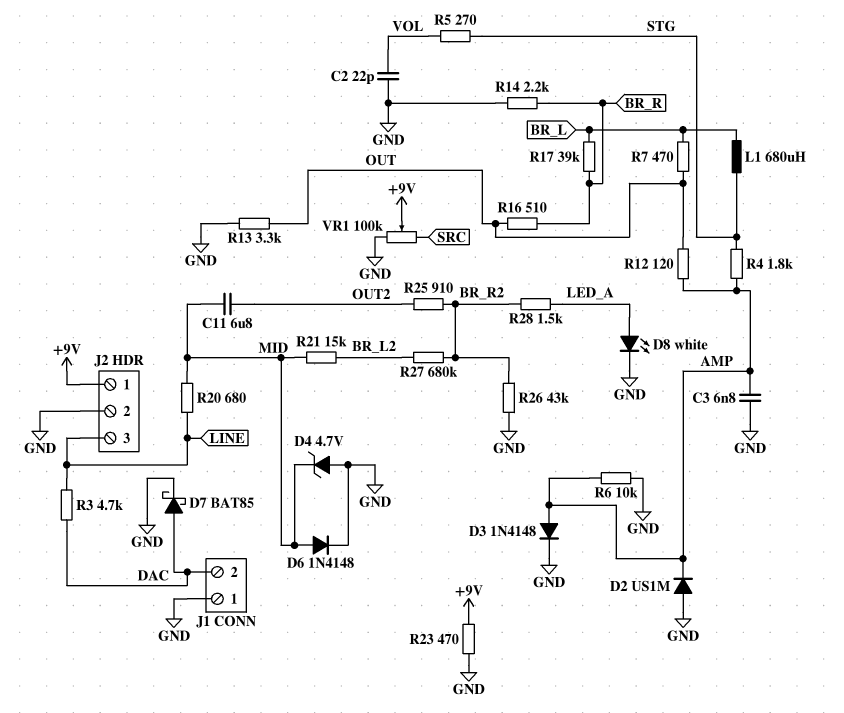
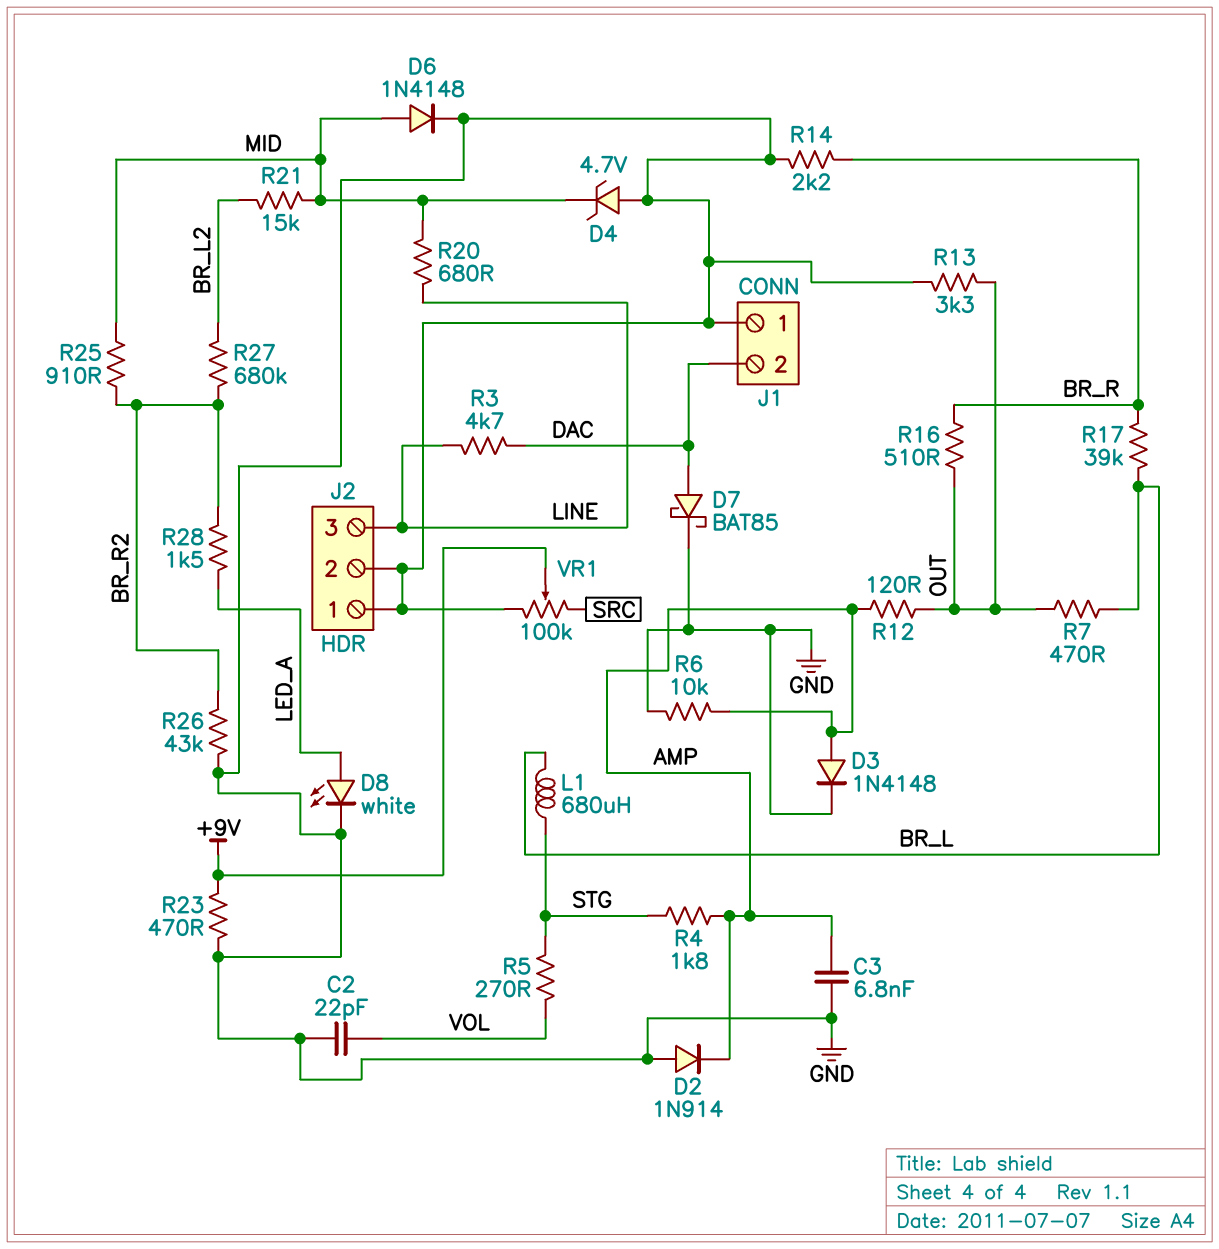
C11: 6.8uF (MID, OUT2) -> none
D2: diode US1M (A GND, K AMP) -> diode 1N914 (A GND, K AMP)
J2 pin 1: +9V -> GND
R25: 910 (BR_R2, OUT2) -> 910 (BR_R2, MID)

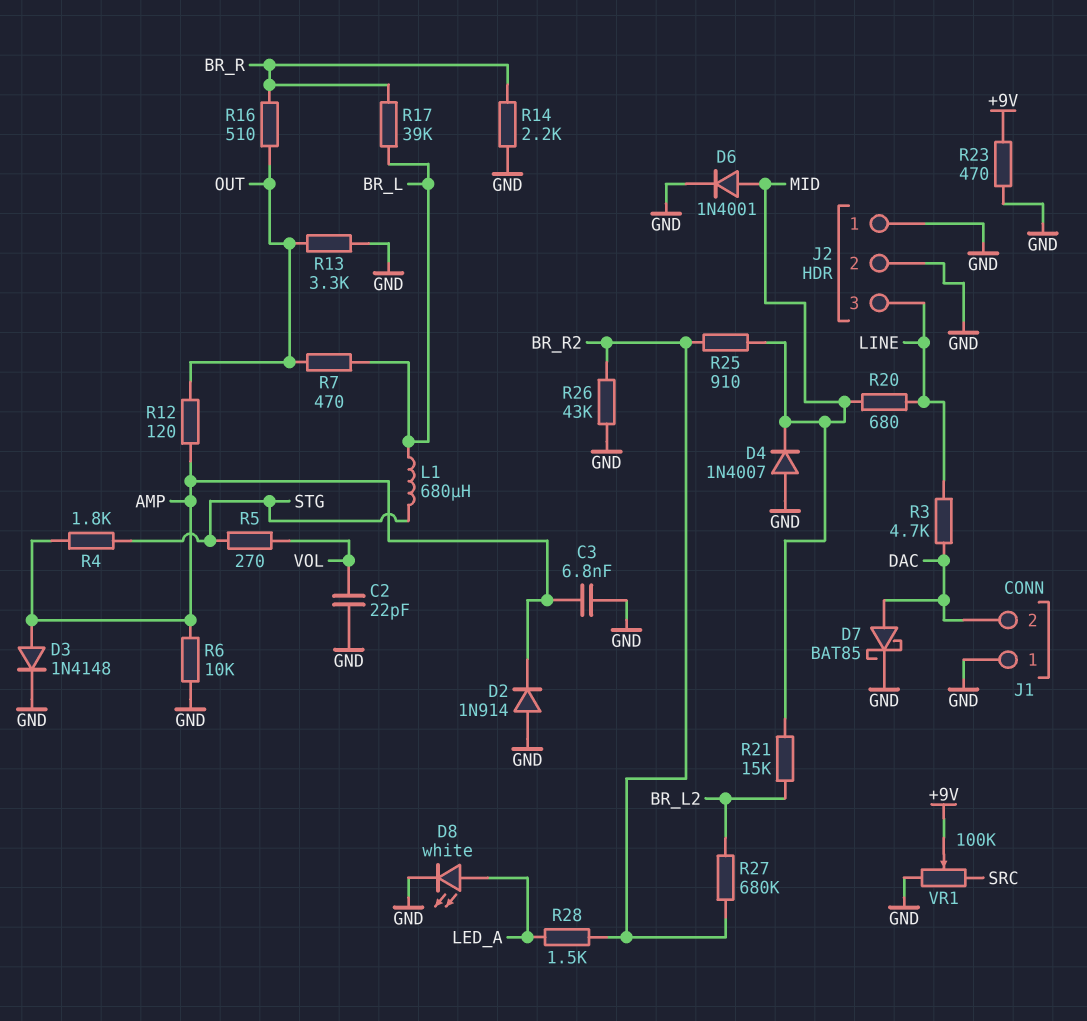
D4: zener 4.7V (A GND, K MID) -> diode 1N4007 (A GND, K MID)
D6: diode 1N4148 (A MID, K GND) -> diode 1N4001 (A MID, K GND)

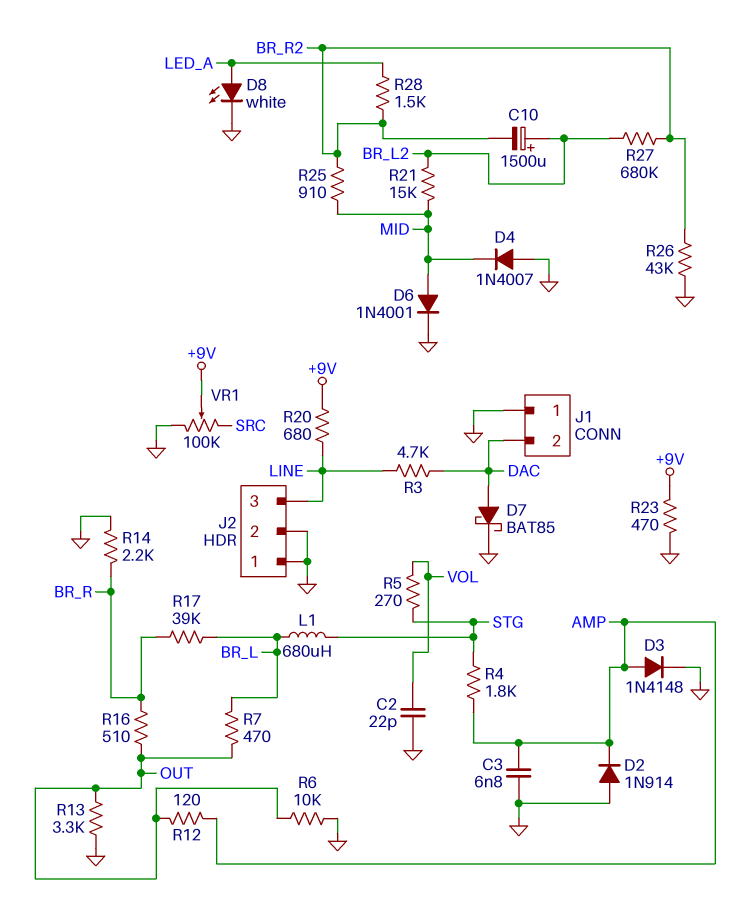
C10: none -> 1500uF (plus BR_L2, minus BR_R2)
R6: 10k (AMP, GND) -> 10k (GND, OUT)
R20: 680 (LINE, MID) -> 680 (+9V, LINE)

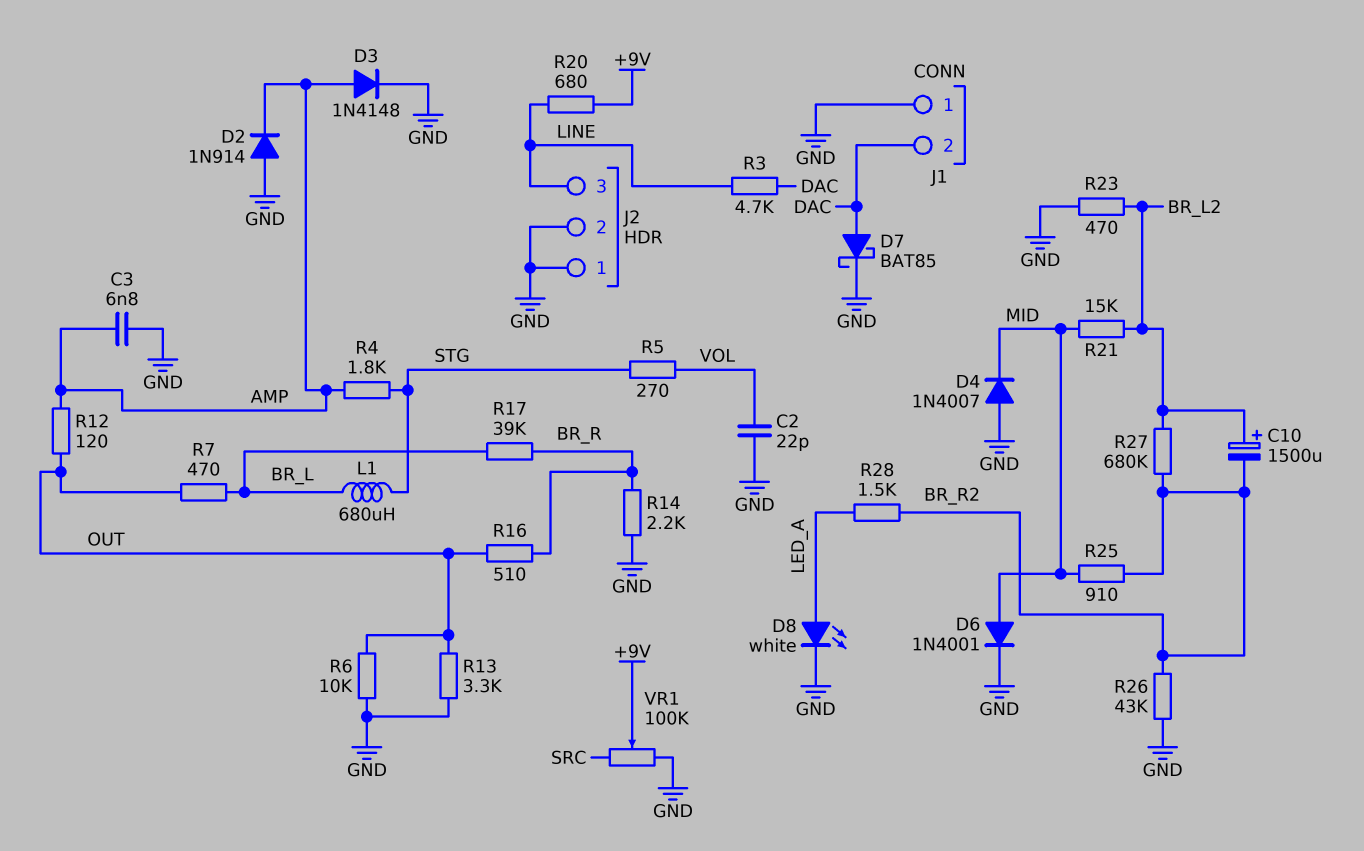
R23: 470 (+9V, GND) -> 470 (BR_L2, GND)

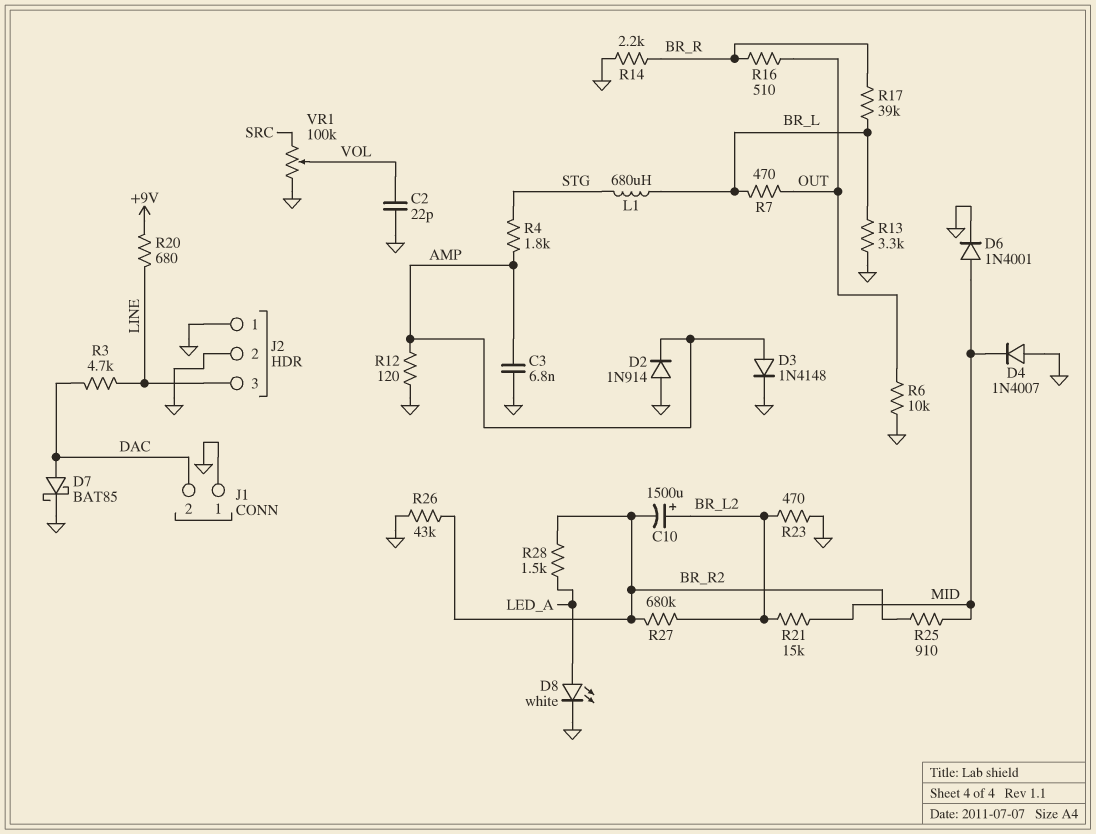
R5: 270 (STG, VOL) -> none
R12: 120 (AMP, OUT) -> 120 (AMP, GND)
R13: 3.3k (GND, OUT) -> 3.3k (BR_L, GND)
VR1: 100k (GND, SRC, wiper +9V) -> 100k (GND, SRC, wiper VOL)

